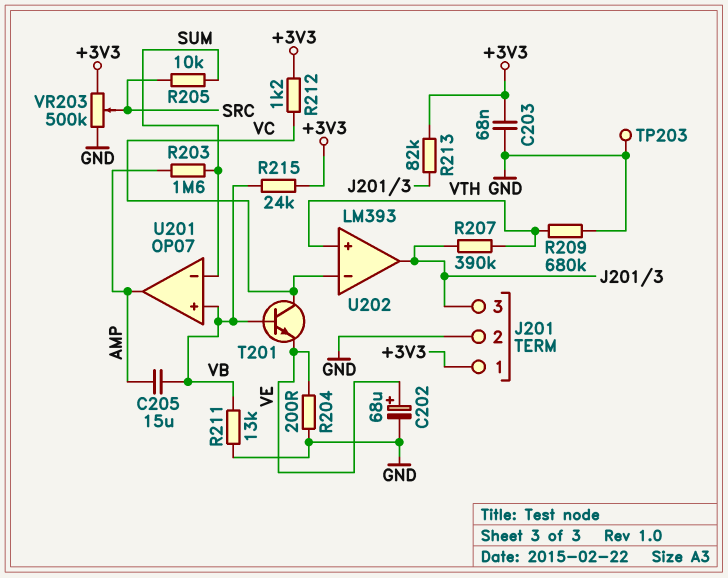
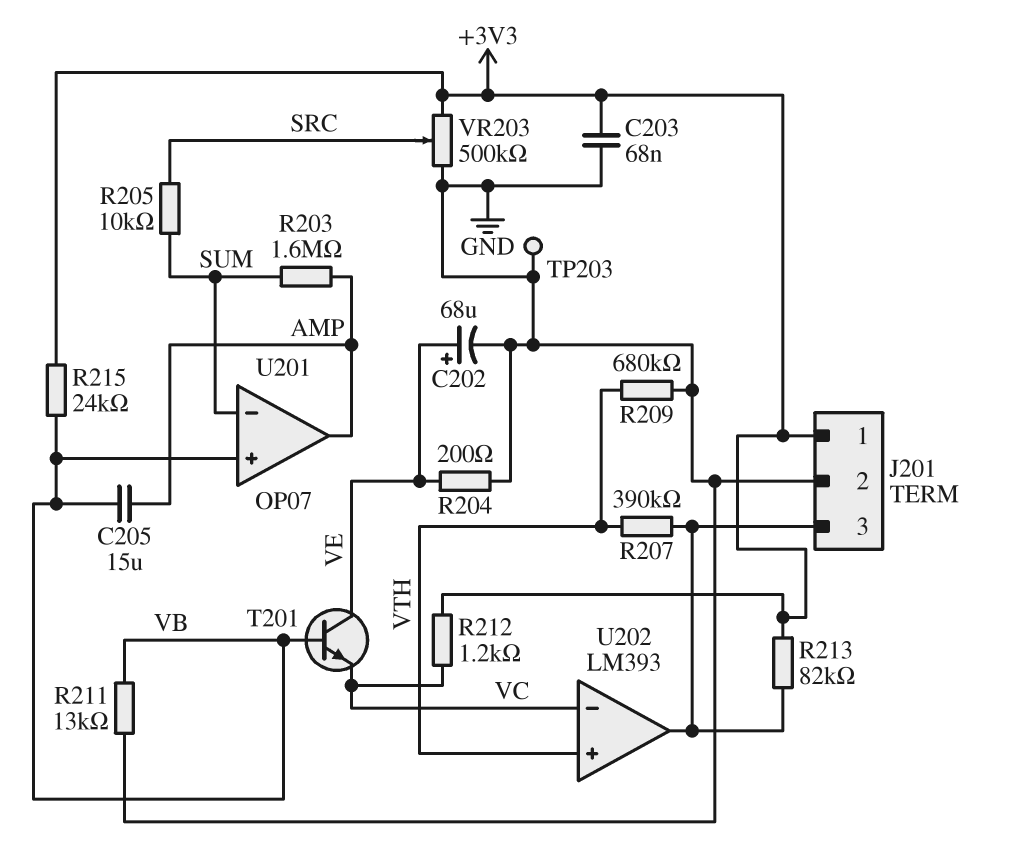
T201: NPN (B VB, C VC, E VE) -> NPN (B VB, C VE, E VC)

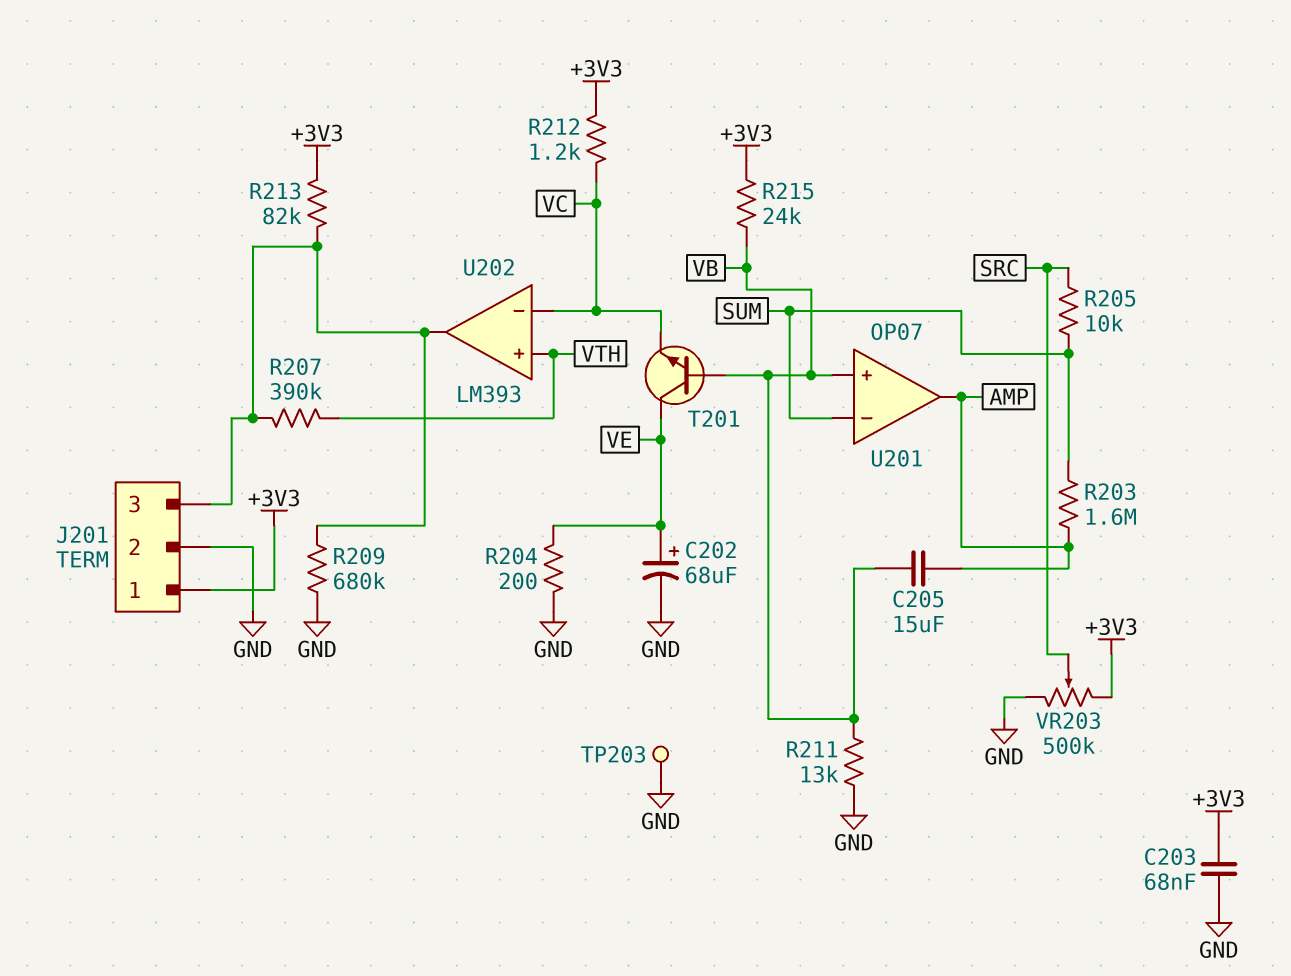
R209: 680k (GND, VTH) -> 680k (GND, J201/3)

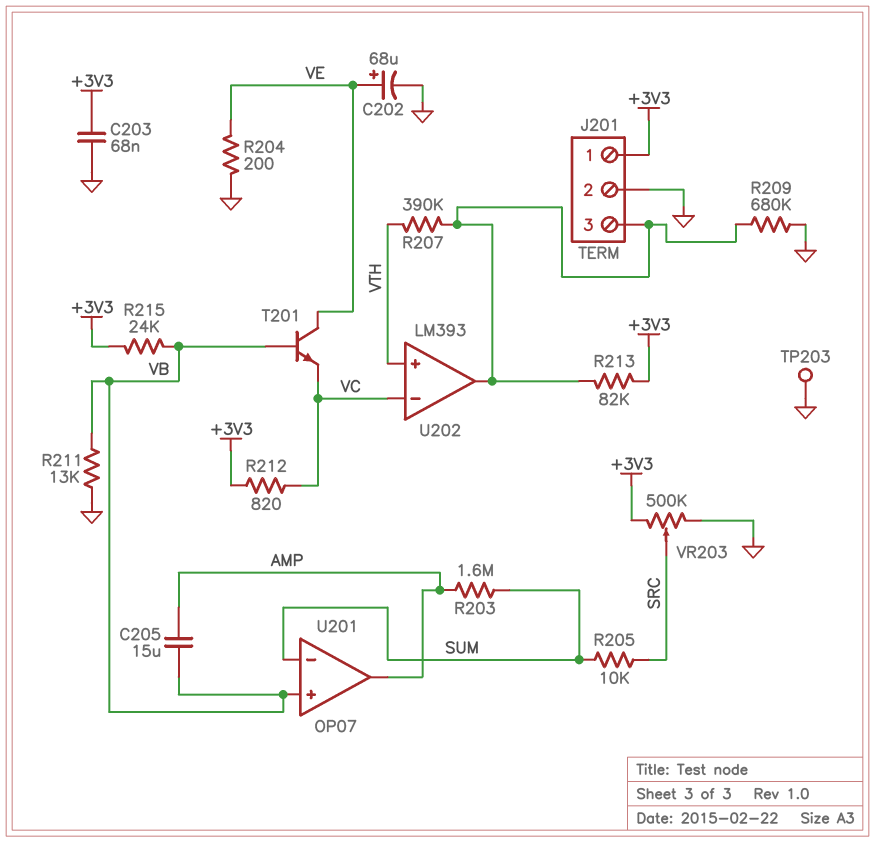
R212: 1.2k (+3V3, VC) -> 820 (+3V3, VC)

